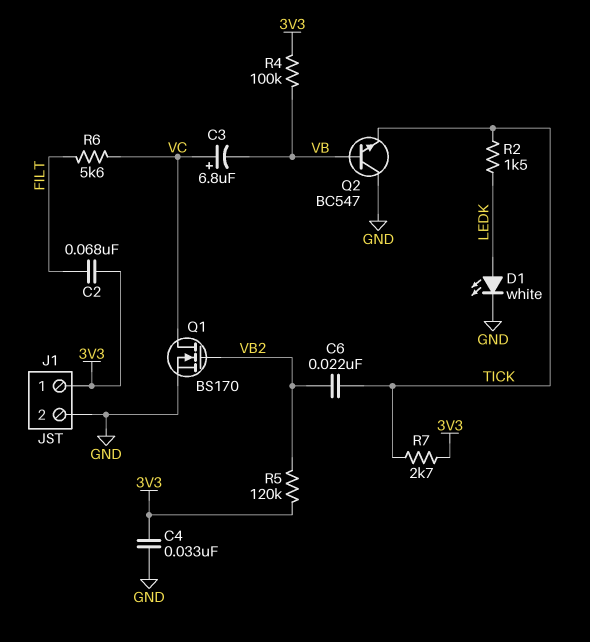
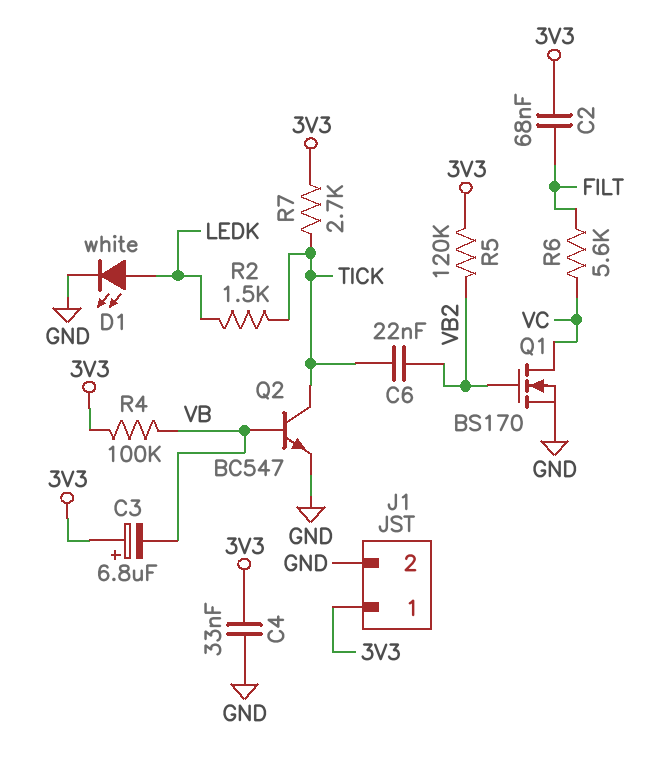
C3: 6.8uF (plus VC, minus VB) -> 6.8uF (plus 3V3, minus VB)
Q2: NPN BC547 (B VB, C GND, E TICK) -> NPN BC547 (B VB, C TICK, E GND)

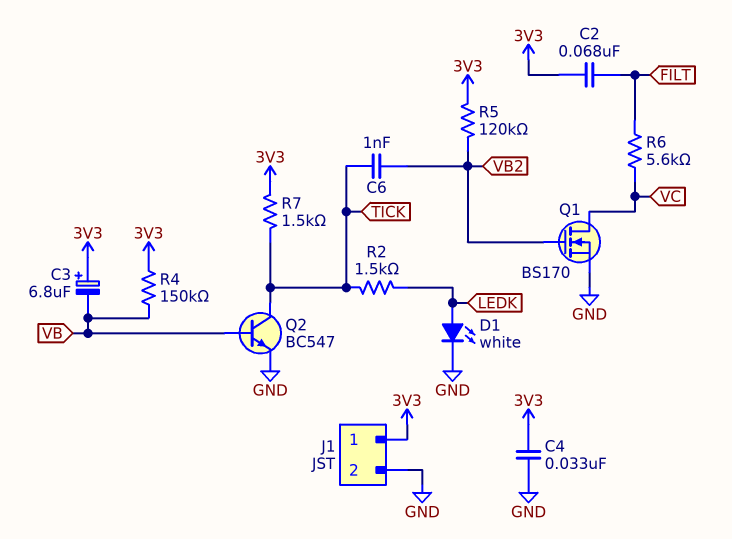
C6: 22nF (TICK, VB2) -> 1nF (TICK, VB2)
R4: 100k (3V3, VB) -> 150k (3V3, VB)
R7: 2.7k (3V3, TICK) -> 1.5k (3V3, TICK)

